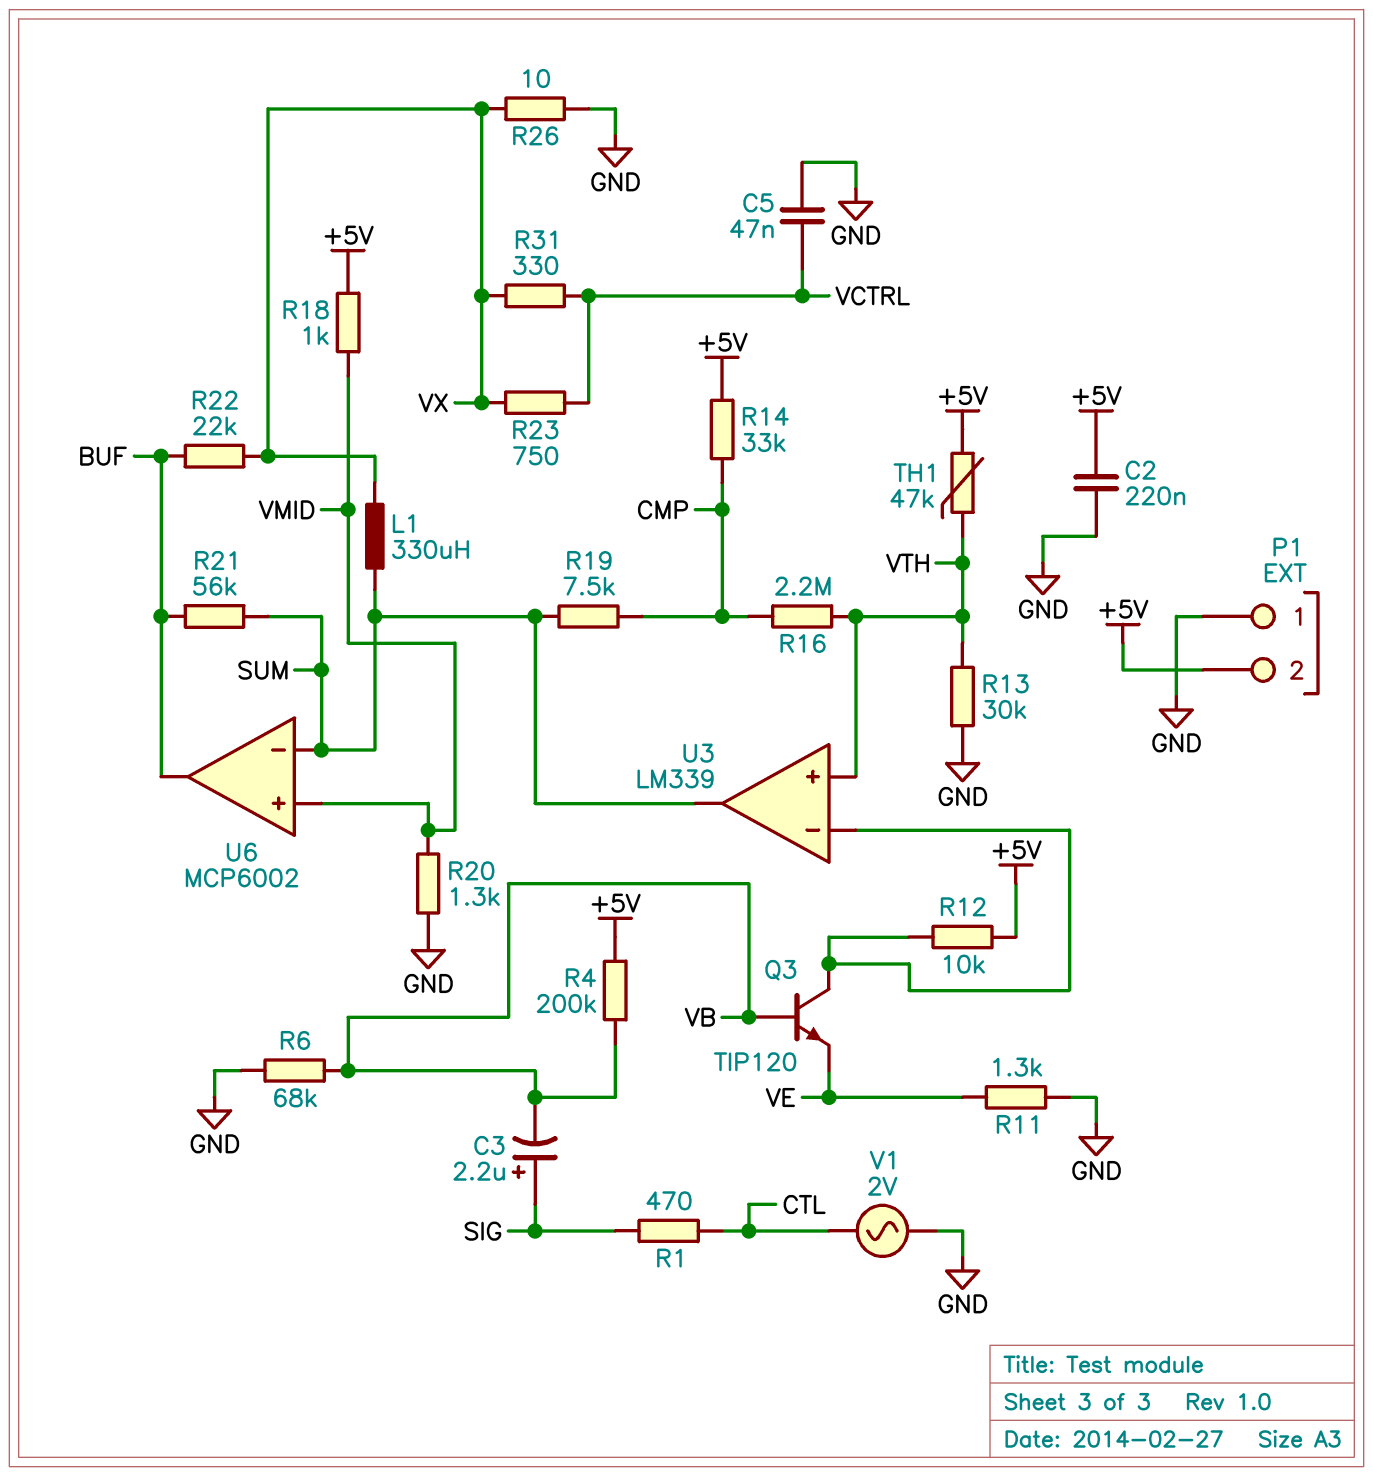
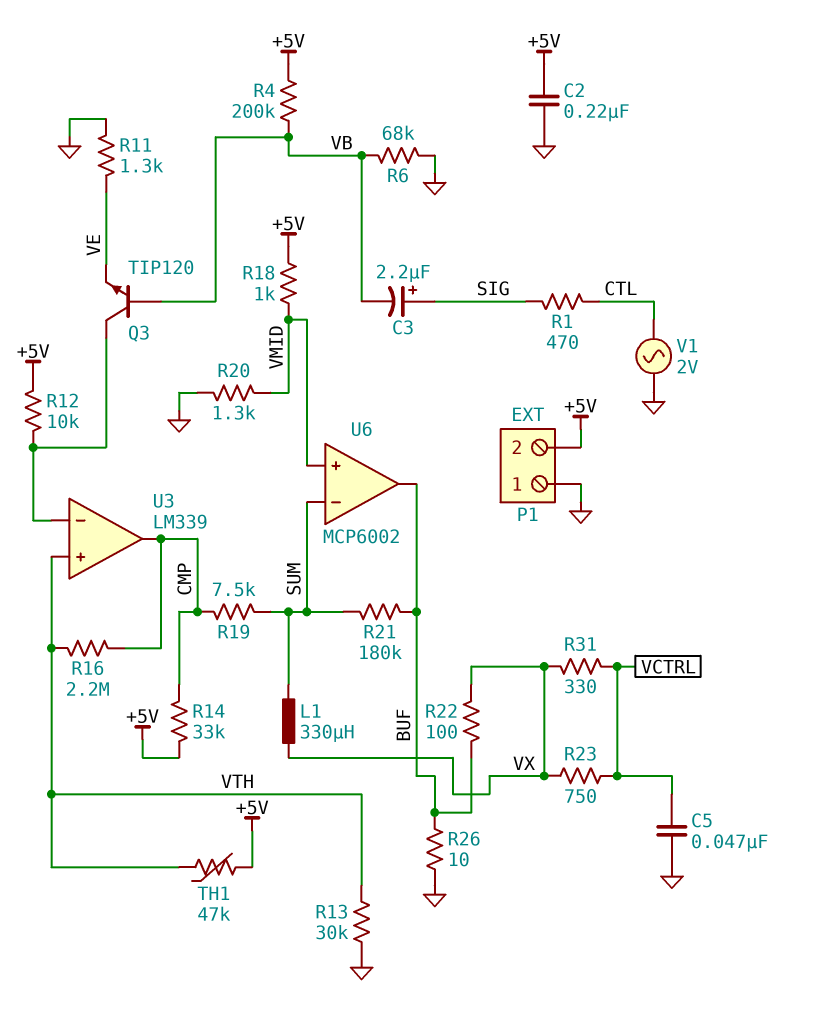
R21: 56k (BUF, SUM) -> 180k (BUF, SUM)
R22: 22k (BUF, VX) -> 100 (BUF, VX)
R26: 10 (GND, VX) -> 10 (BUF, GND)
U3 pin out: SUM -> CMP

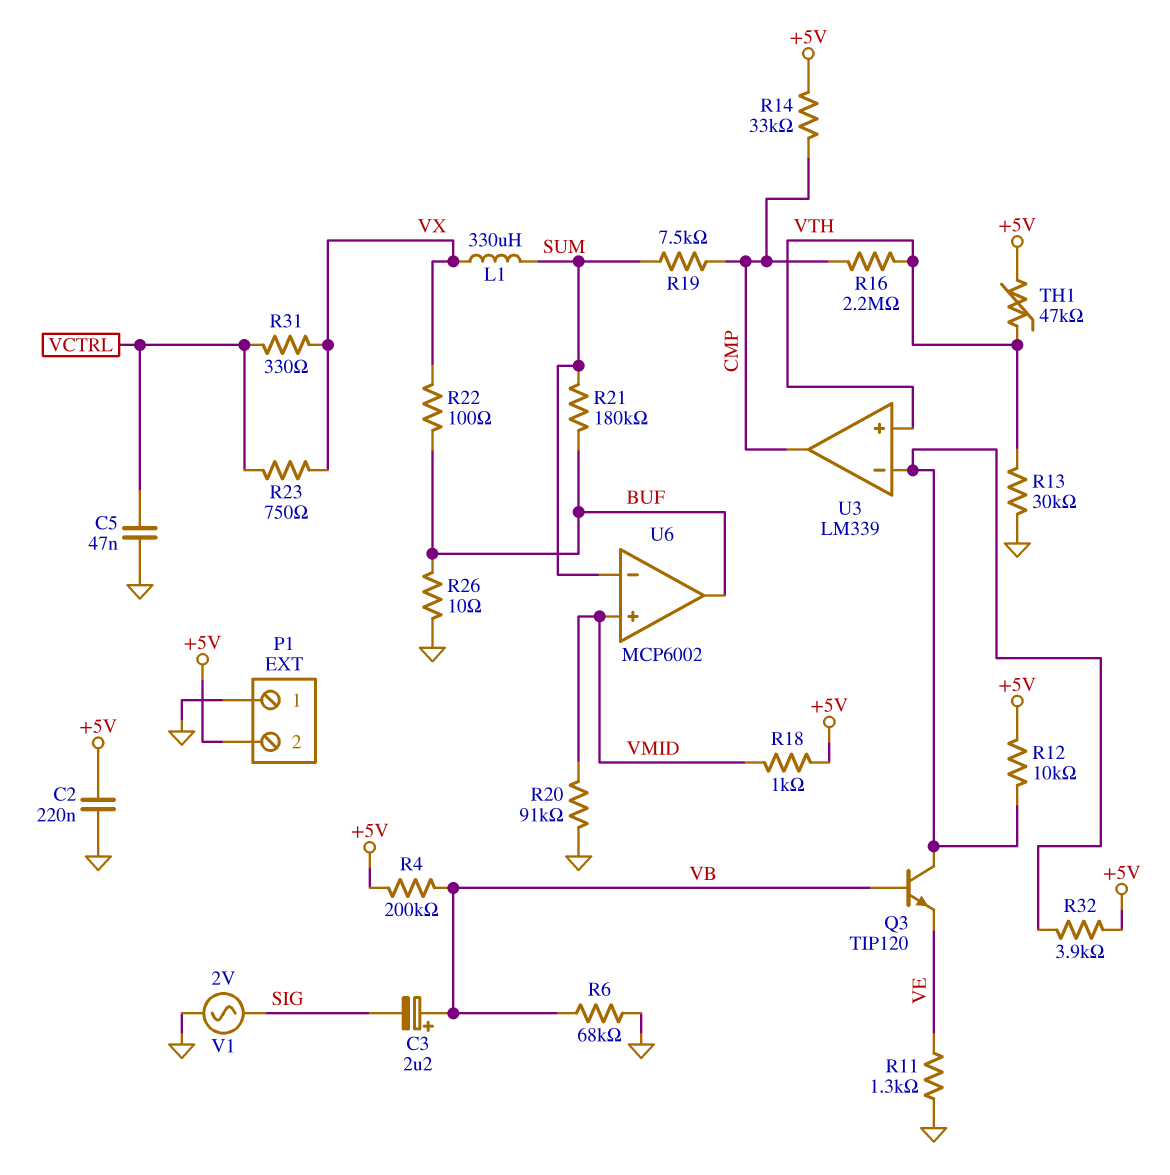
C3: 2.2uF (plus SIG, minus VB) -> 2.2uF (plus VB, minus SIG)
R1: 470 (CTL, SIG) -> none
R20: 1.3k (GND, VMID) -> 91k (GND, VMID)
R32: none -> 3.9k (+5V, U3/in-)
V1: AC 2V (CTL, GND) -> AC 2V (GND, SIG)

